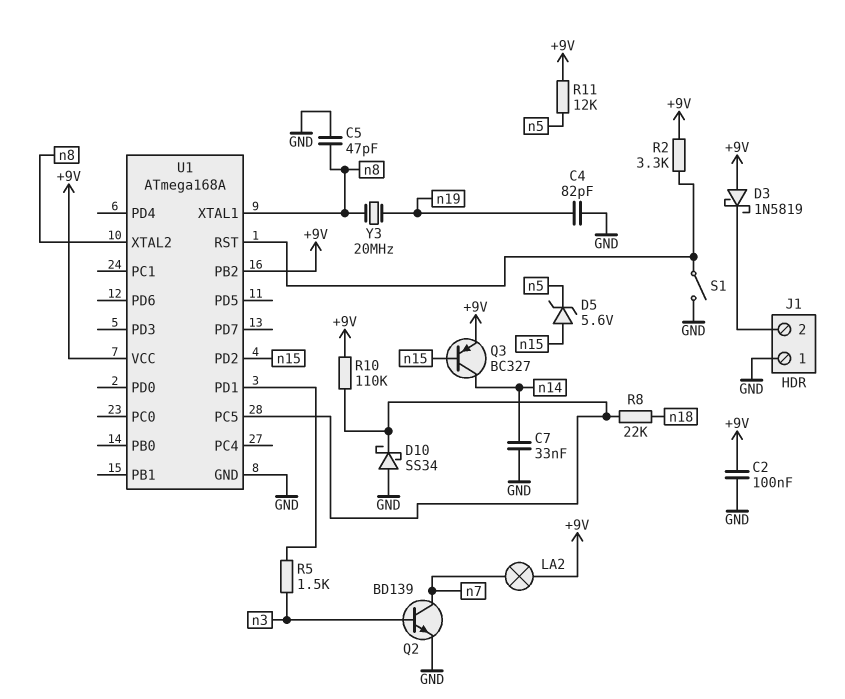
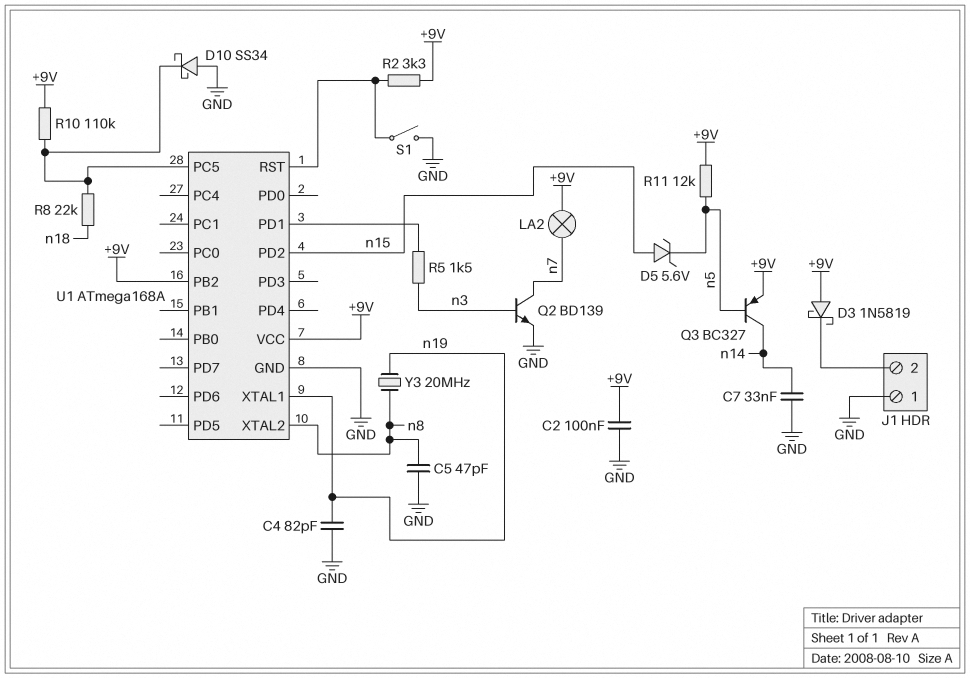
Q3: PNP BC327 (B n15, C n14, E +9V) -> PNP BC327 (B n5, C n14, E +9V)
U1 pin XTAL1: n8 -> n19

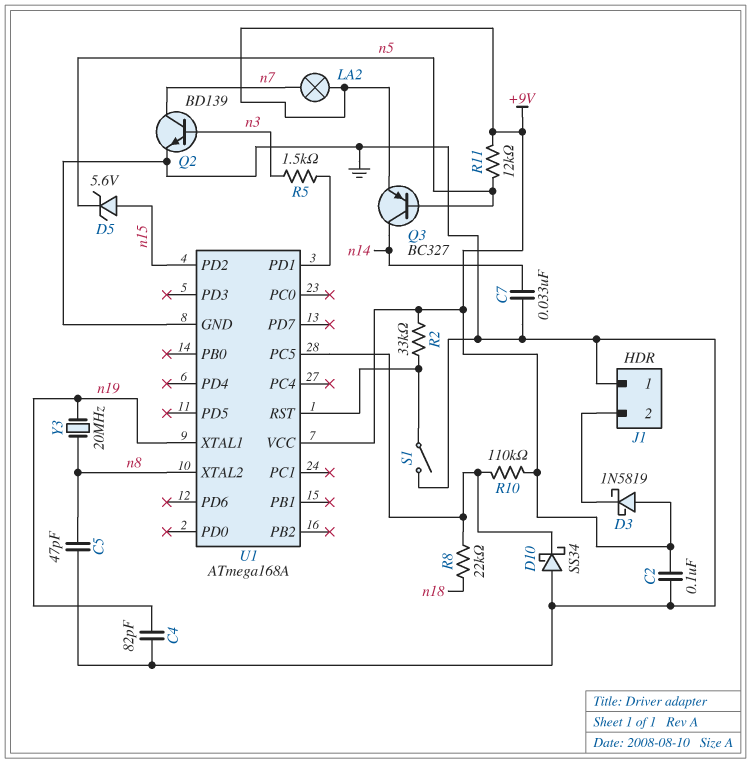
R2: 3.3k (+9V, U1/RST) -> 33k (+9V, U1/RST)
U1 pin PB2: +9V -> none

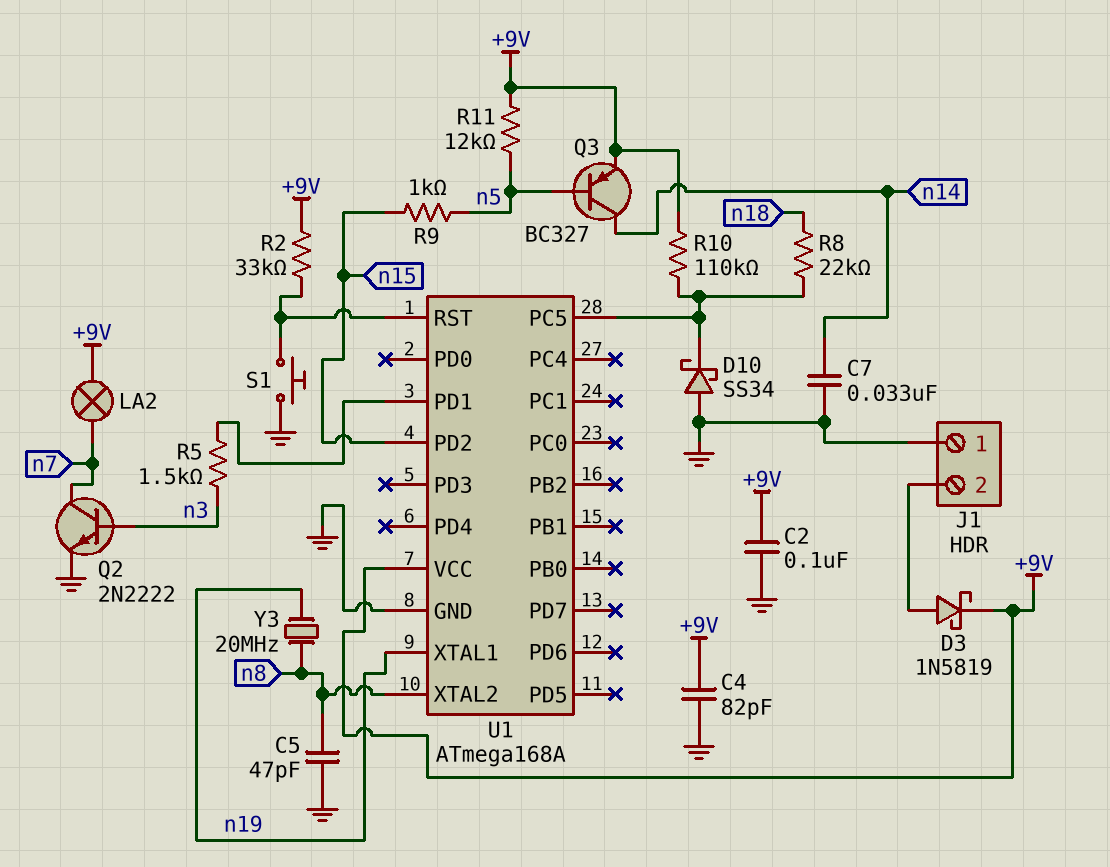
C4: 82pF (GND, n19) -> 82pF (+9V, GND)
D3: schottky 1N5819 (A +9V, K J1/2) -> schottky 1N5819 (A J1/2, K +9V)
D5: zener 5.6V (A n15, K n5) -> none
Q2: NPN BD139 (B n3, C n7, E GND) -> NPN 2N2222 (B n3, C n7, E GND)
R9: none -> 1k (n5, n15)
S1: switch (GND, U1/RST) -> button (GND, U1/RST)

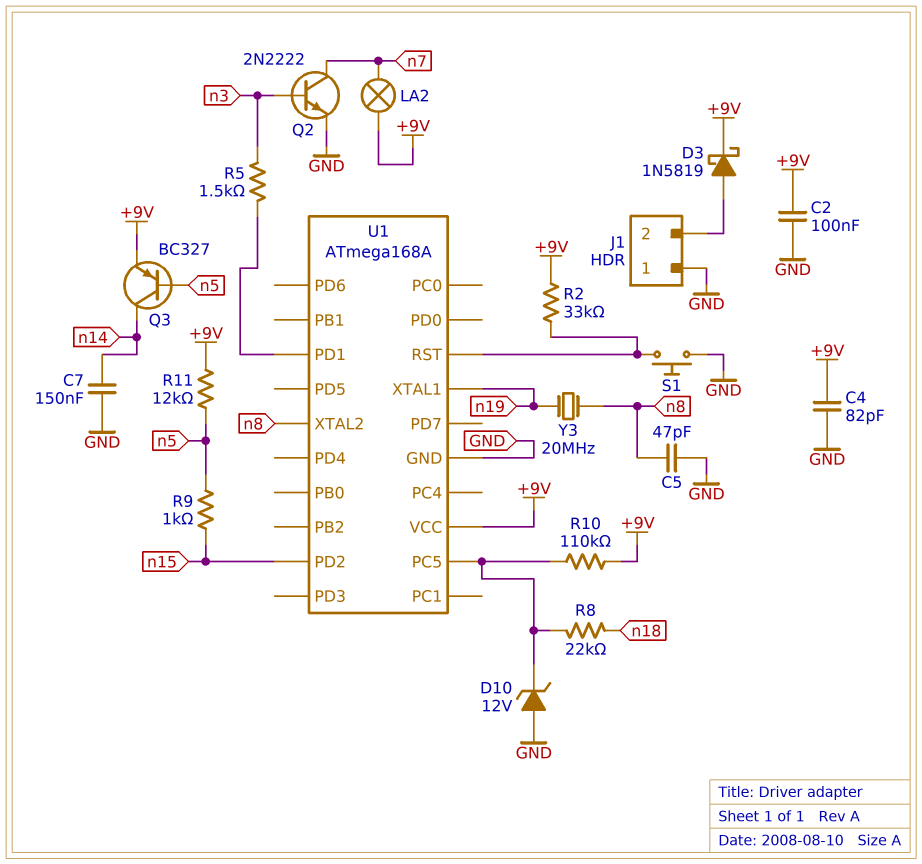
C7: 33nF (GND, n14) -> 150nF (GND, n14)
D10: schottky SS34 (A GND, K U1/PC5) -> zener 12V (A GND, K U1/PC5)

